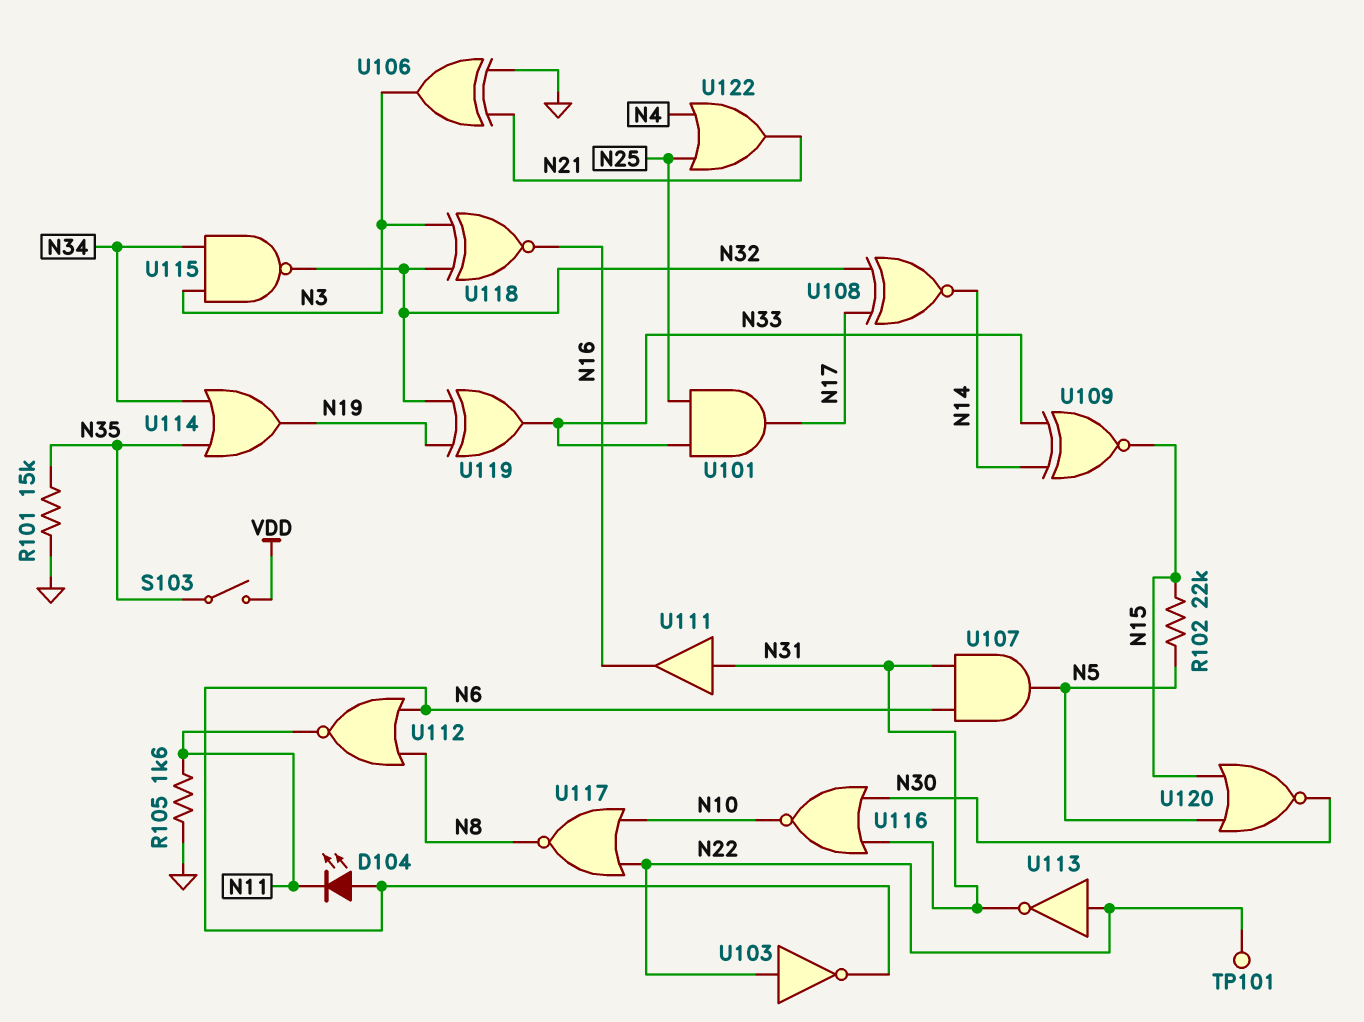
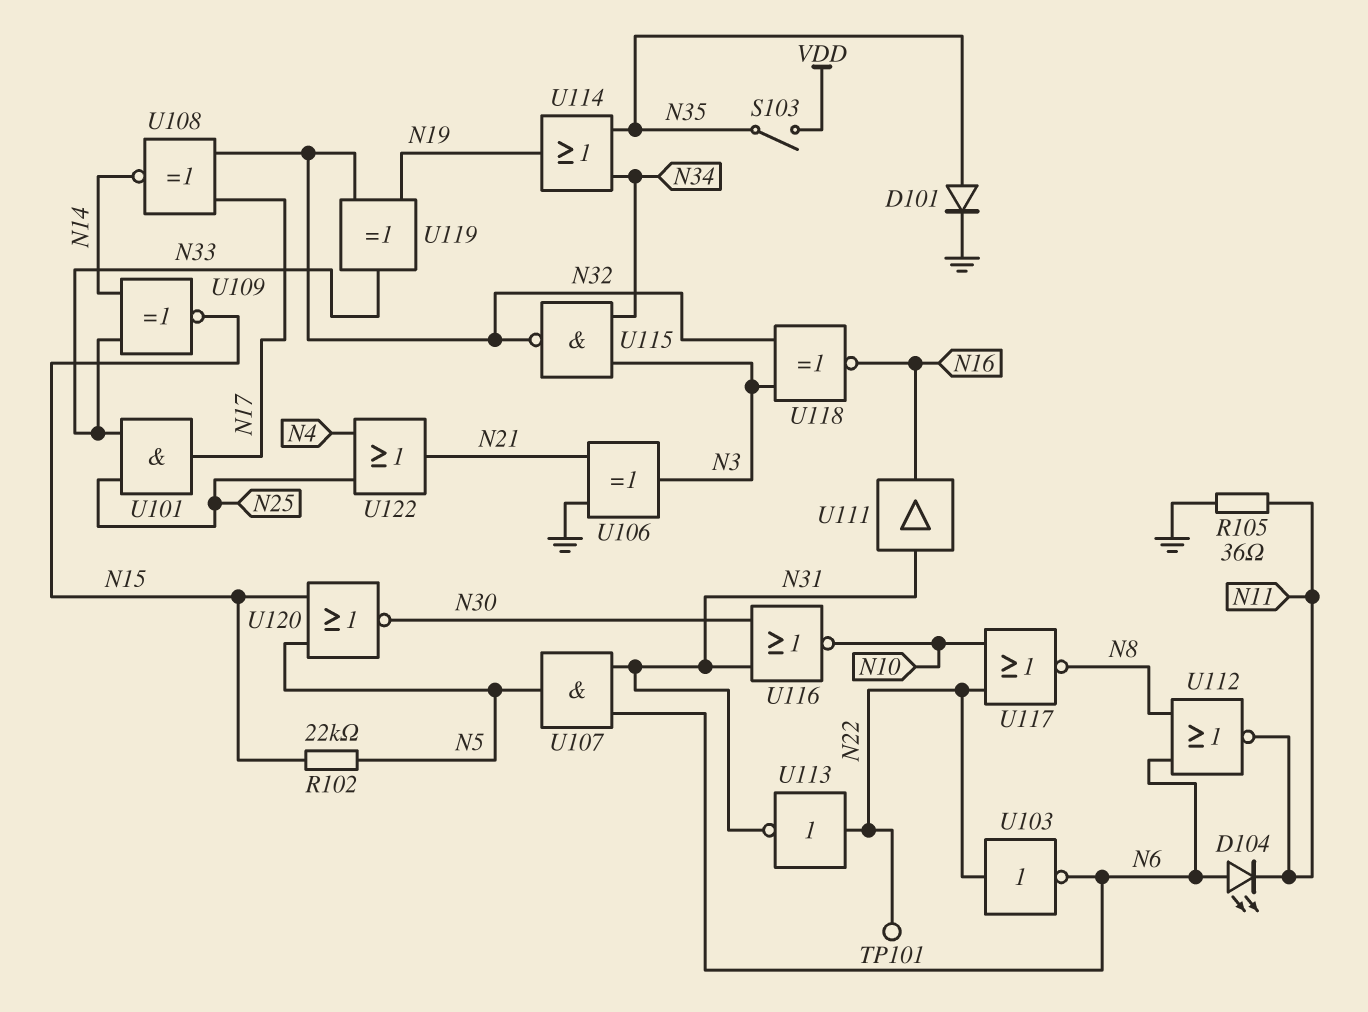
D101: none -> diode (A N35, K GND)
R101: 15k (GND, N35) -> none
R105: 1.6k (GND, N11) -> 36 (GND, N11)

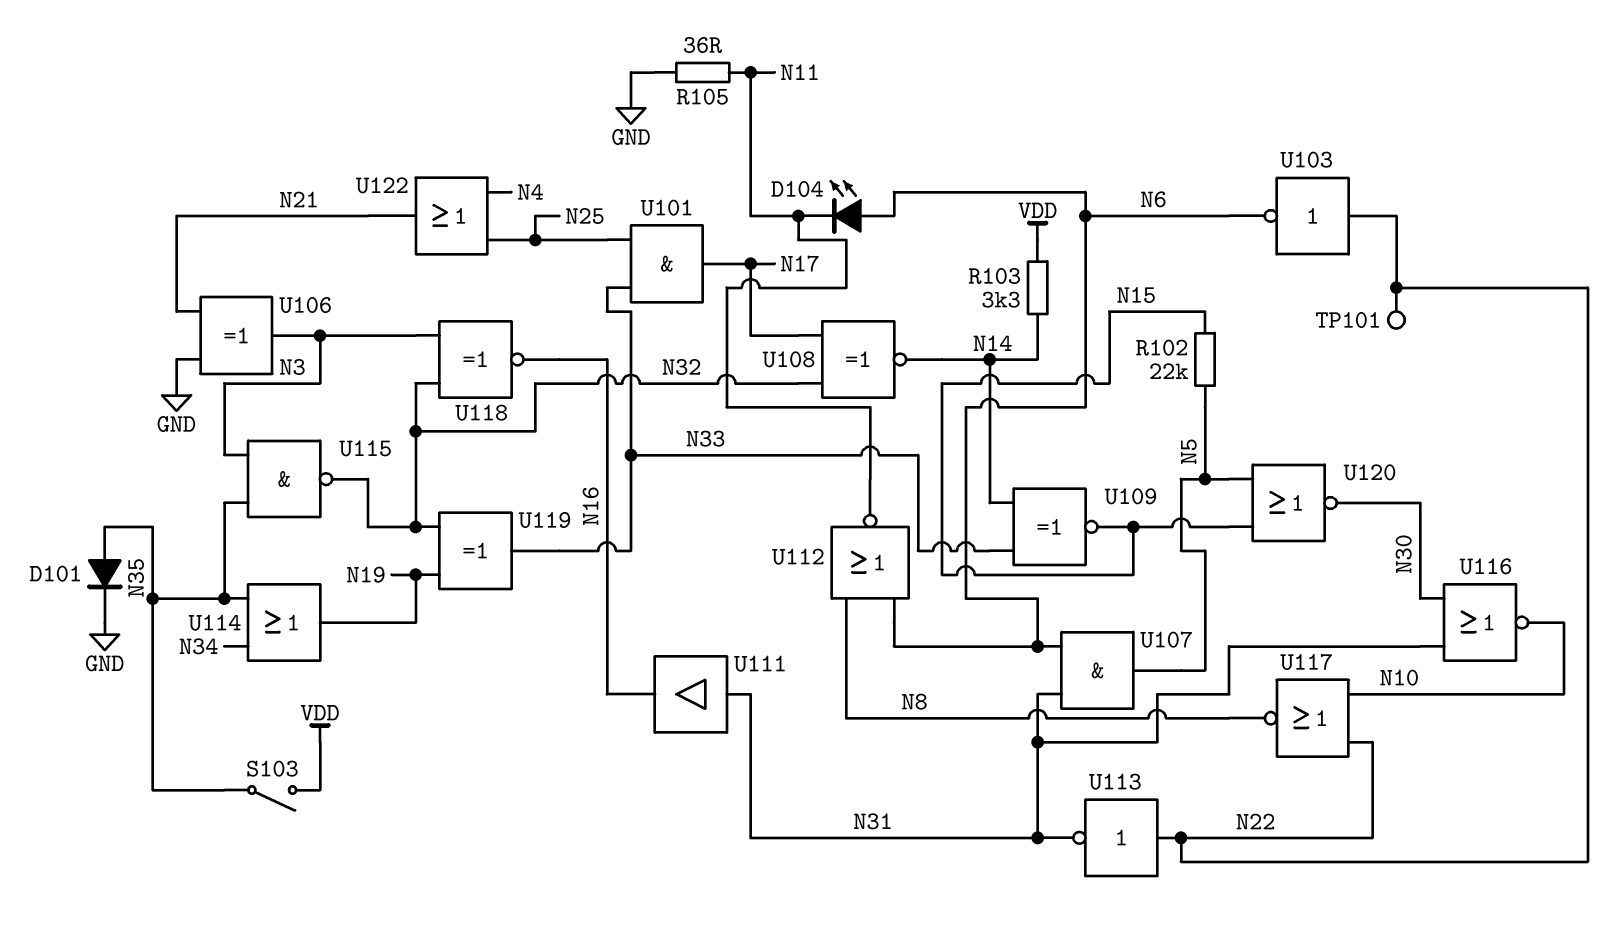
R103: none -> 3.3k (N14, VDD)
U115: NAND (in N3, in N34, out N32) -> NAND (in N3, in N35, out N32)

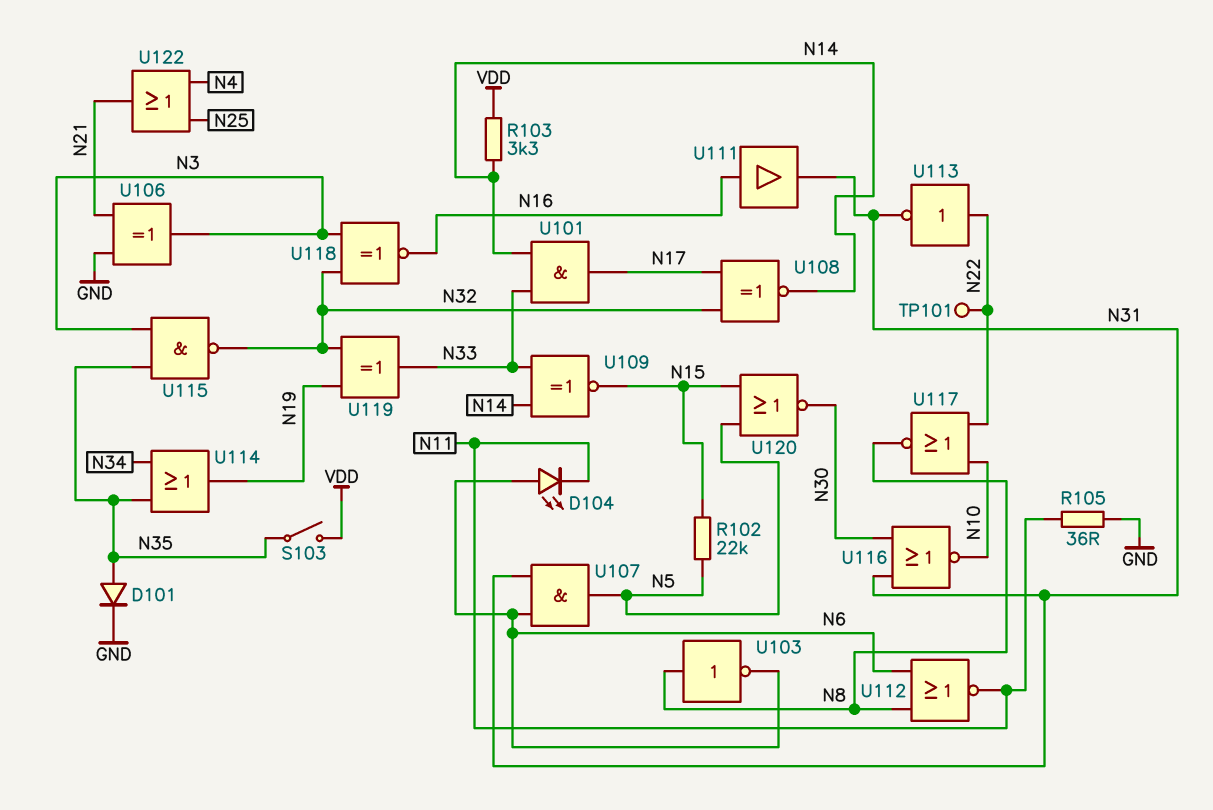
U101: AND (in N25, in N33, out N17) -> AND (in N14, in N33, out N17)
U103: NOT (in N22, out N6) -> NOT (in N8, out N6)
U111: buffer (in N31, out N16) -> buffer (in N16, out N31)

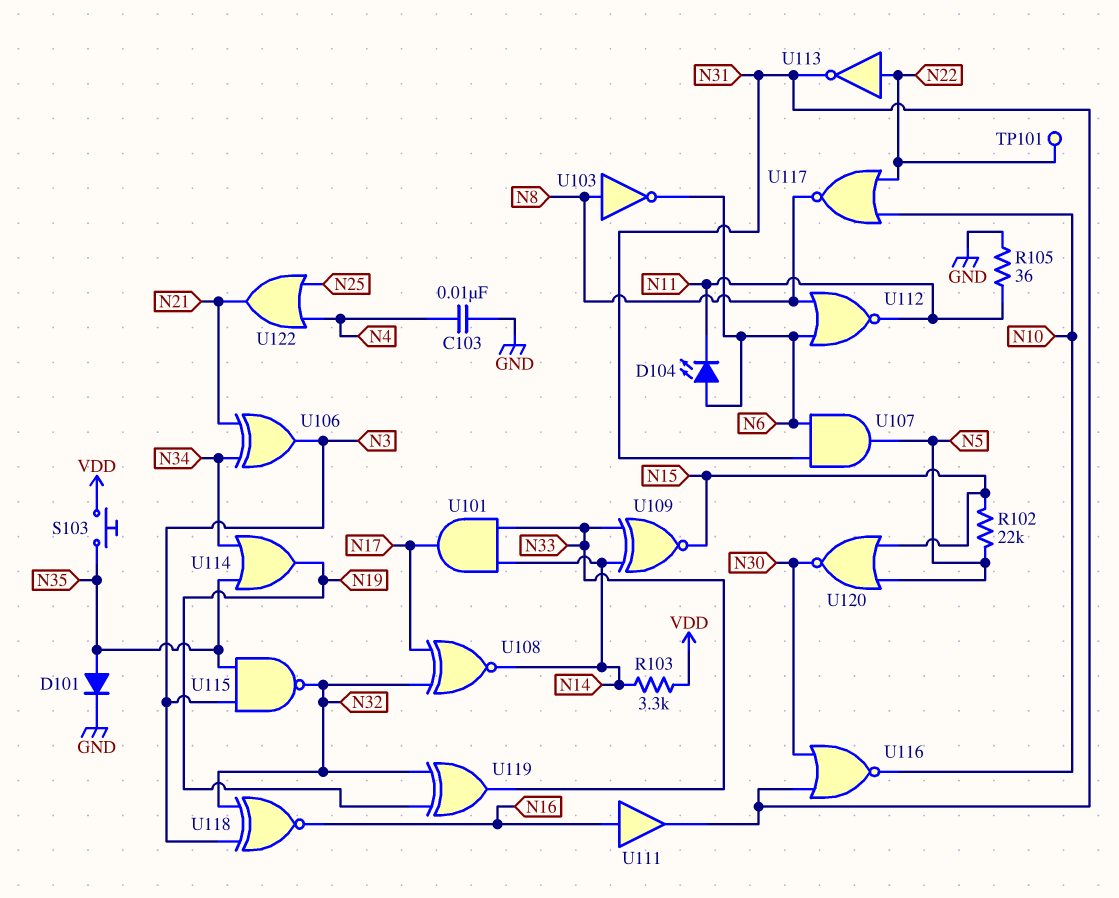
C103: none -> 10nF (GND, N4)
S103: switch (N35, VDD) -> button (N35, VDD)
U106: XOR (in GND, in N21, out N3) -> XOR (in N21, in N34, out N3)

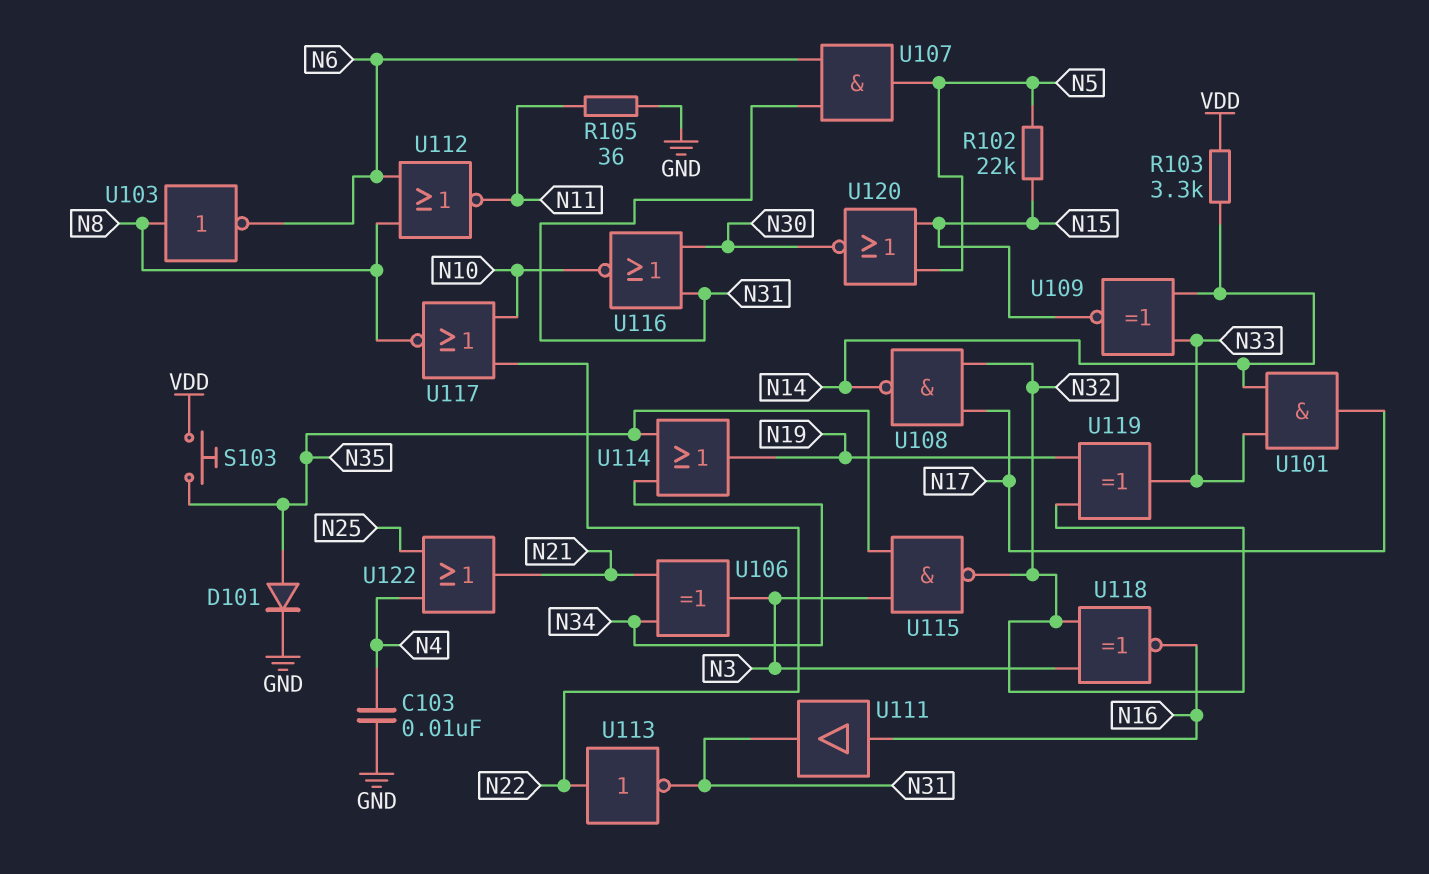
D104: LED (A N6, K N11) -> none
TP101: test point (N22) -> none
U108: XNOR (in N17, in N32, out N14) -> NAND (in N17, in N32, out N14)

